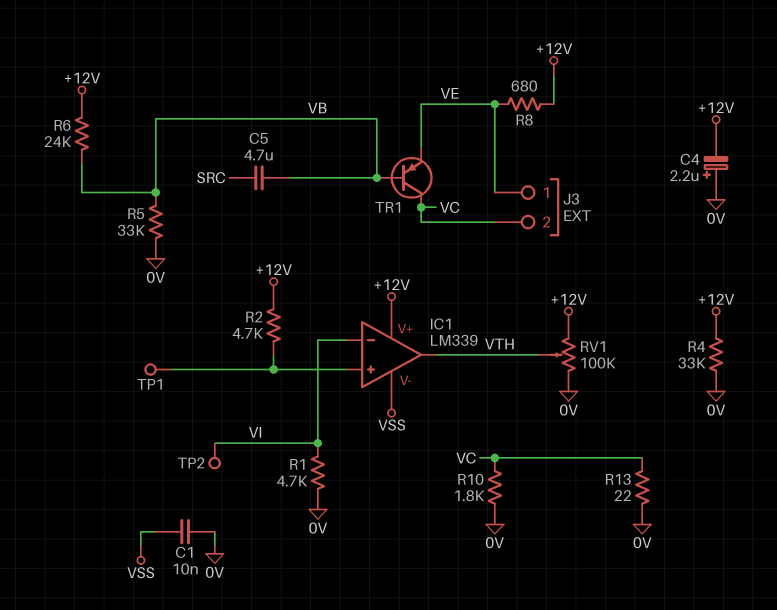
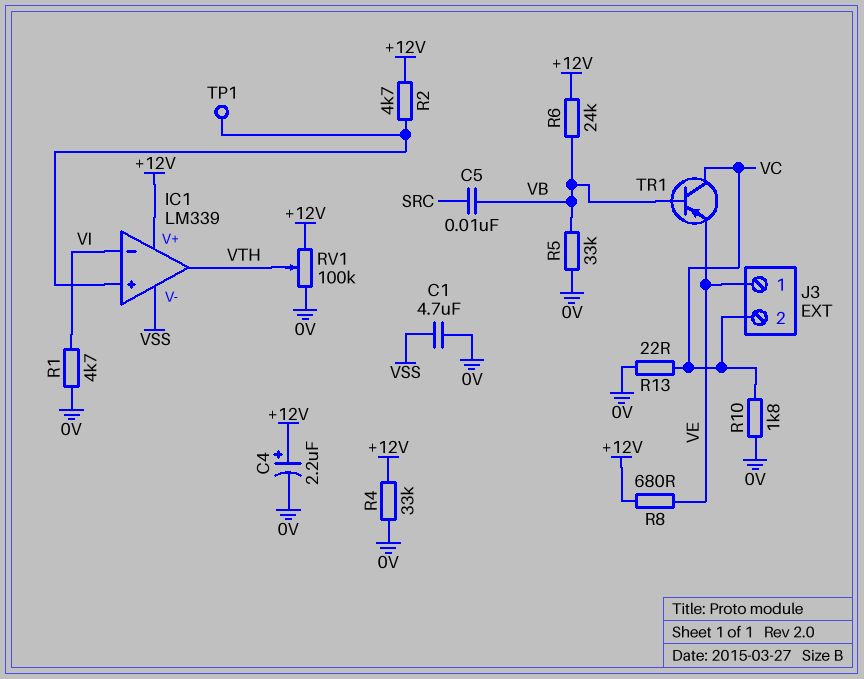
C1: 10nF (0V, VSS) -> 4.7uF (0V, VSS)
C4: 2.2uF (plus 0V, minus +12V) -> 2.2uF (plus +12V, minus 0V)
C5: 4.7uF (SRC, VB) -> 10nF (SRC, VB)
TP2: test point (VI) -> none

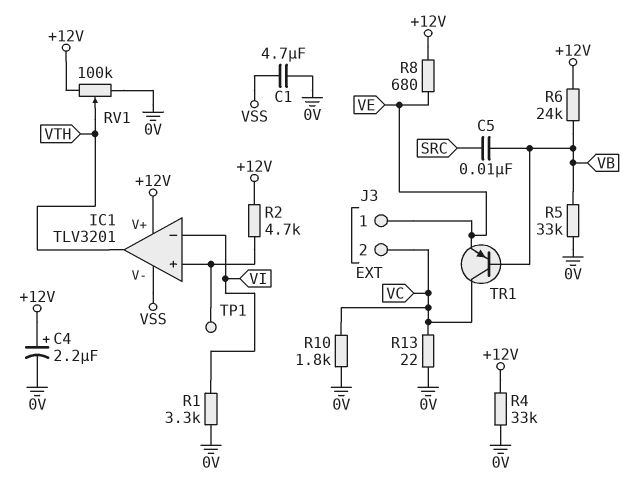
IC1: LM339 -> TLV3201
R1: 4.7k (0V, VI) -> 3.3k (0V, VI)

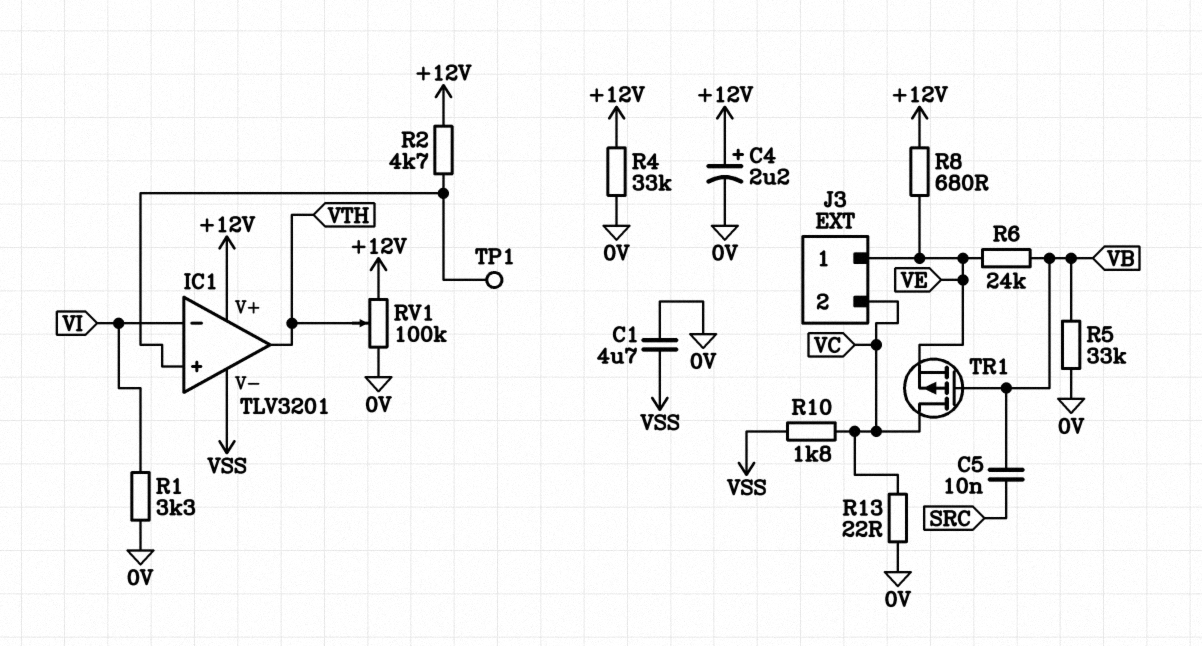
R6: 24k (+12V, VB) -> 24k (VB, VE)
R10: 1.8k (0V, VC) -> 1.8k (VC, VSS)
TR1: PNP (B VB, C VC, E VE) -> PMOS (G VB, D VC, S VE)

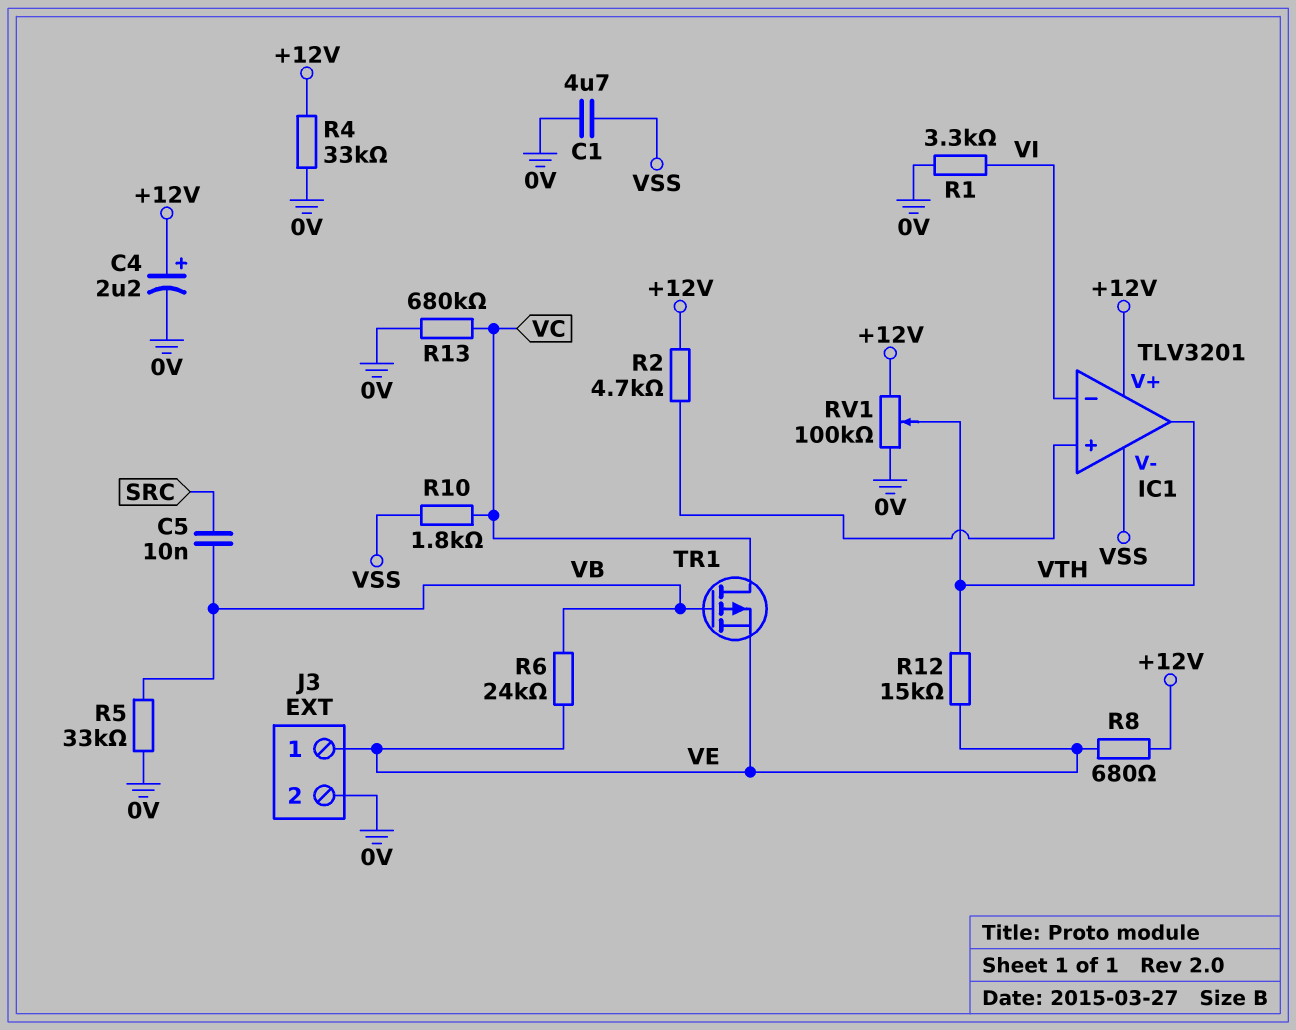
J3 pin 2: VC -> 0V
R12: none -> 15k (VE, VTH)
R13: 22 (0V, VC) -> 680k (0V, VC)
TP1: test point (IC1/in+) -> none

